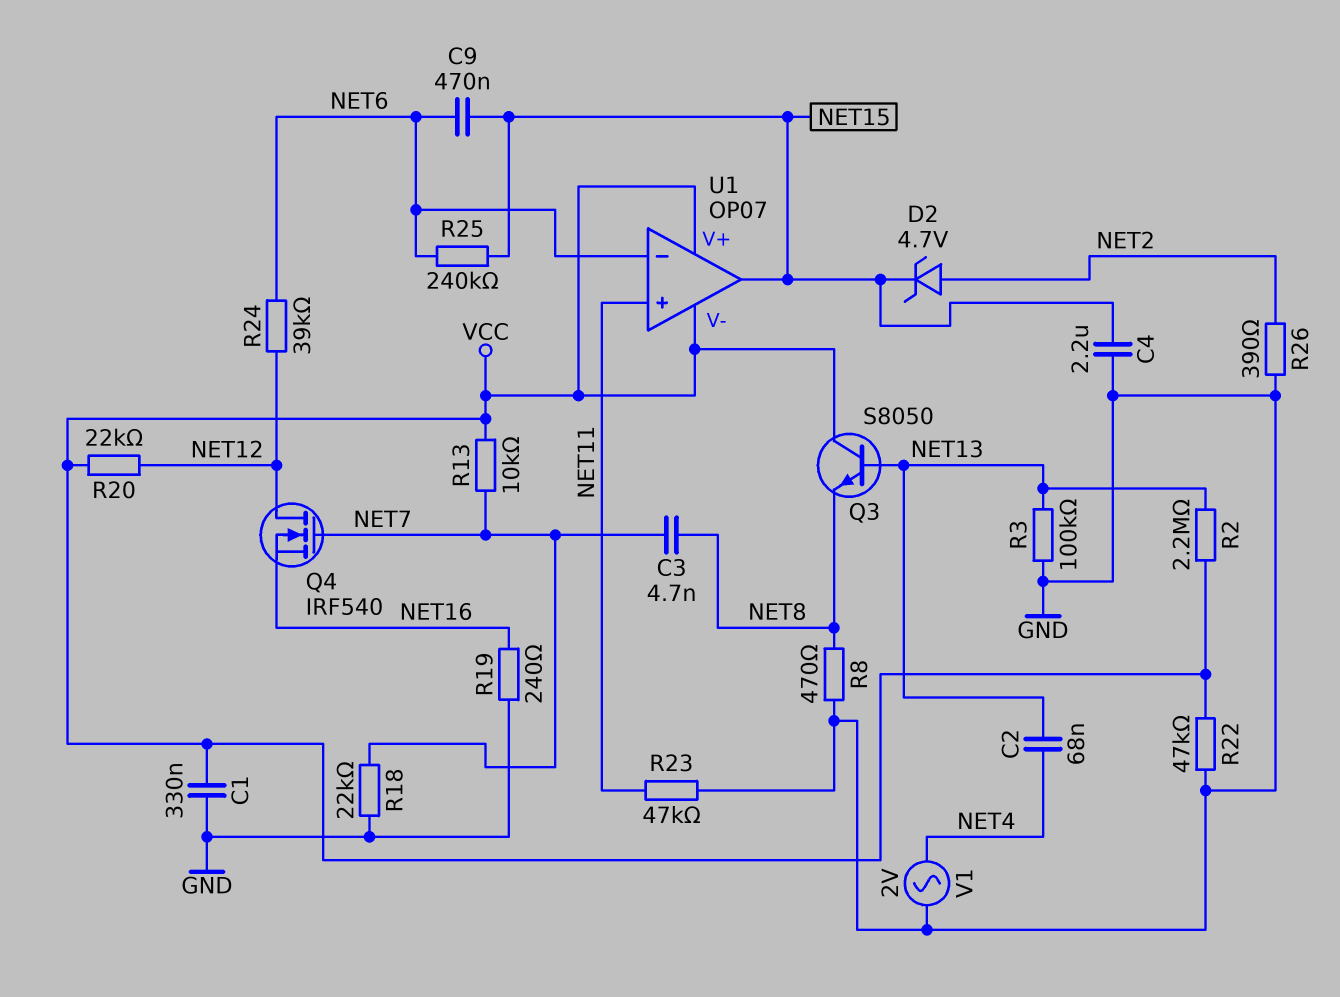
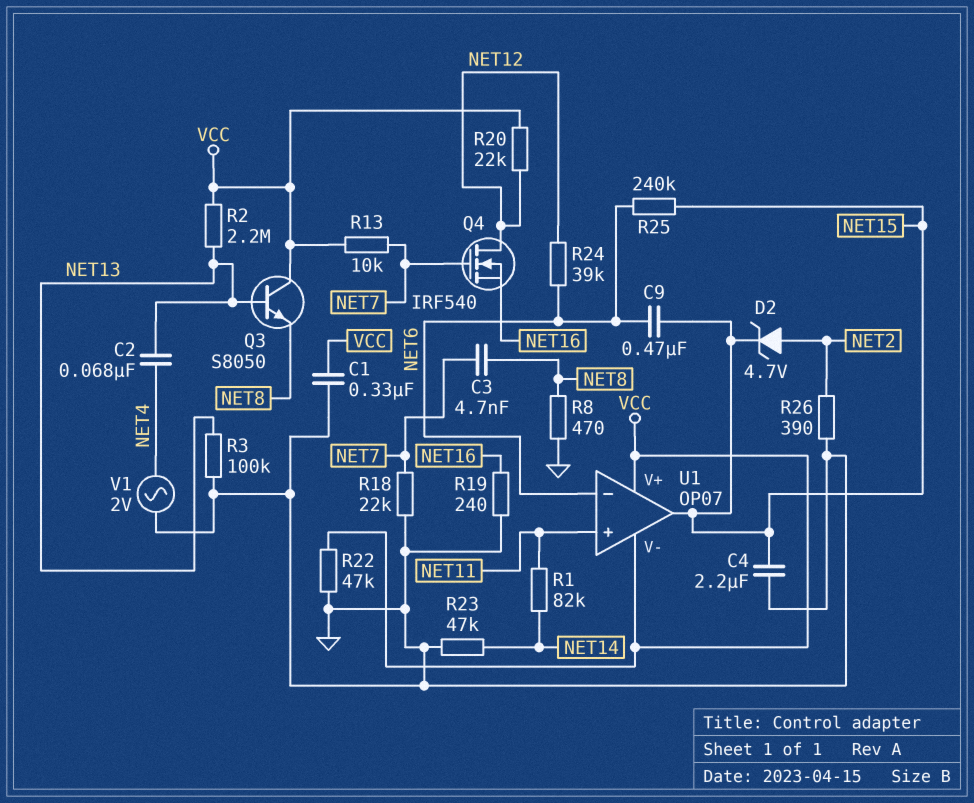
R1: none -> 82k (NET11, NET14)
R23: 47k (GND, NET11) -> 47k (GND, NET14)

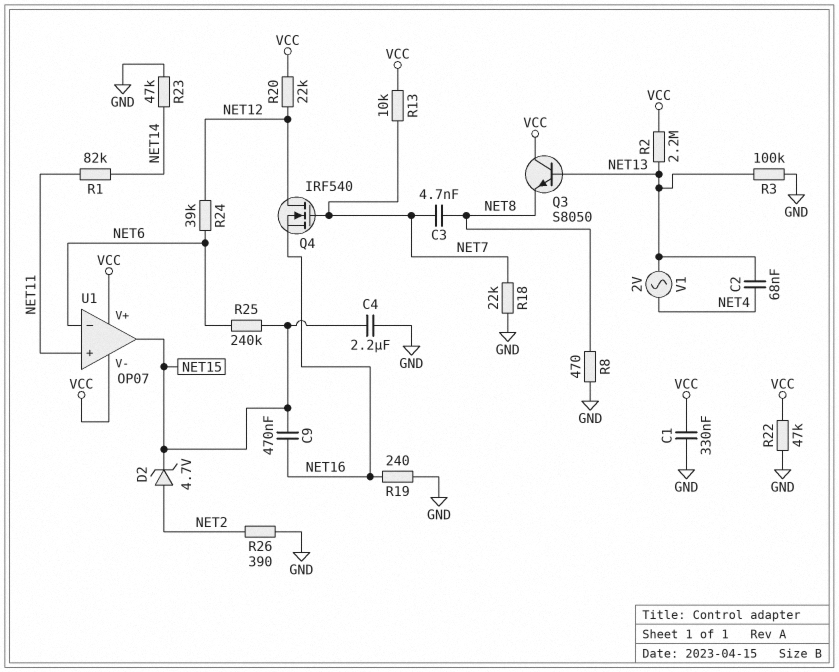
C9: 470nF (NET6, NET15) -> 470nF (NET15, NET16)
V1: AC 2V (GND, NET4) -> AC 2V (NET4, NET13)

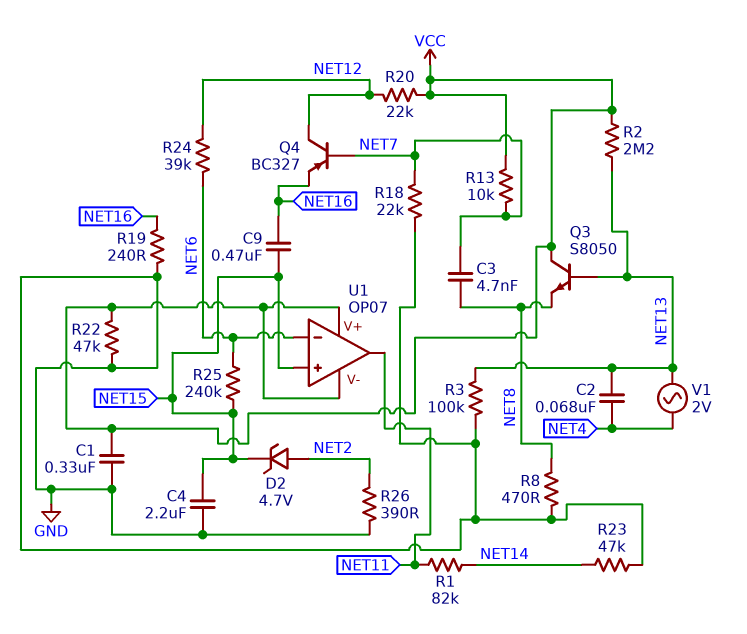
Q4: NMOS IRF540 (G NET7, D NET12, S NET16) -> PNP BC327 (B NET7, C NET12, E NET16)
U1 pin in+: NET11 -> NET15
U1 pin out: NET15 -> NET11

